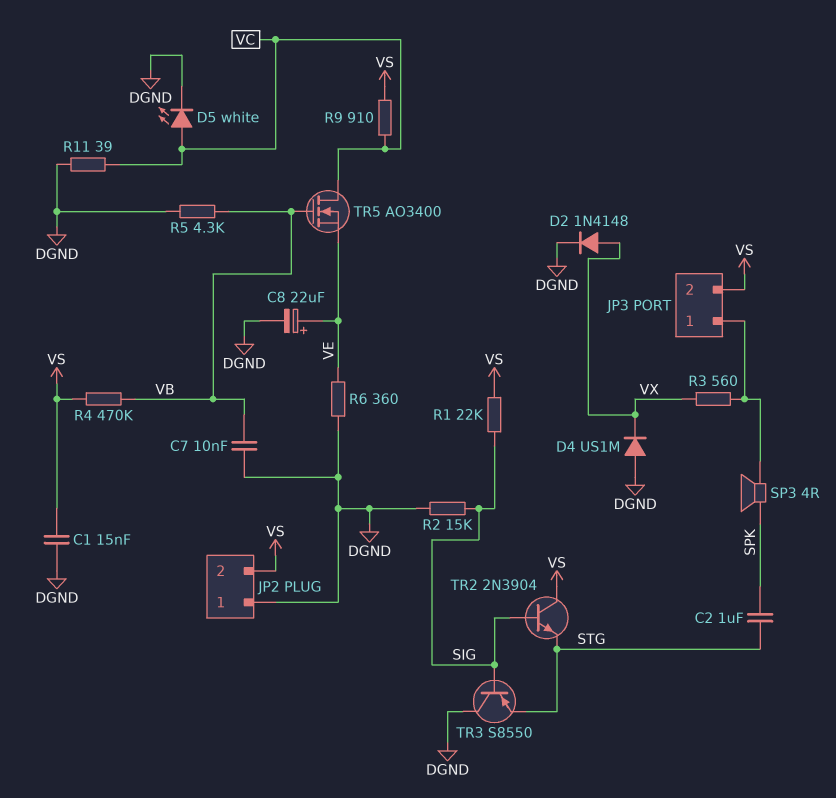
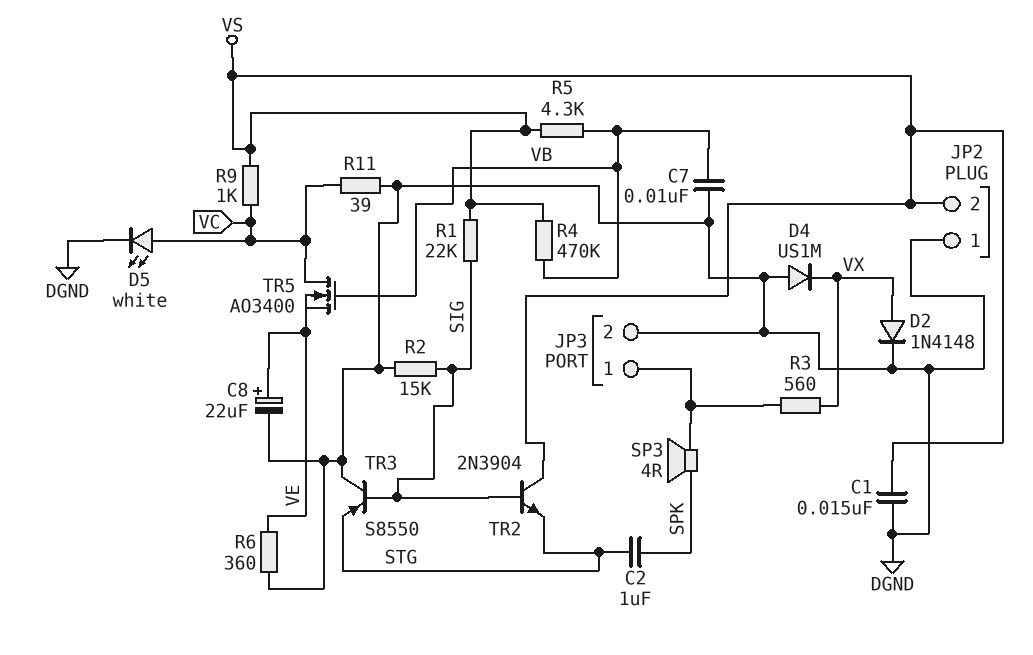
JP3 pin 2: VS -> DGND
R5: 4.3k (DGND, VB) -> 4.3k (VB, VS)
R9: 910 (VC, VS) -> 1k (VC, VS)

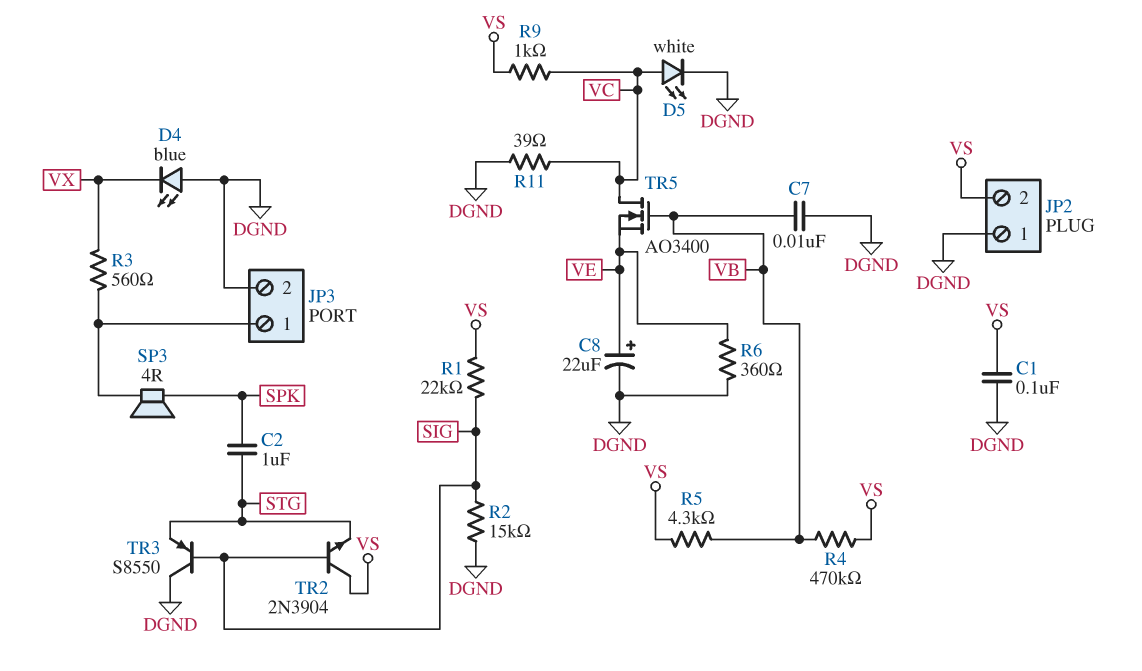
C1: 15nF (DGND, VS) -> 100nF (DGND, VS)
D2: diode 1N4148 (A VX, K DGND) -> none
D4: diode US1M (A DGND, K VX) -> LED blue (A DGND, K VX)

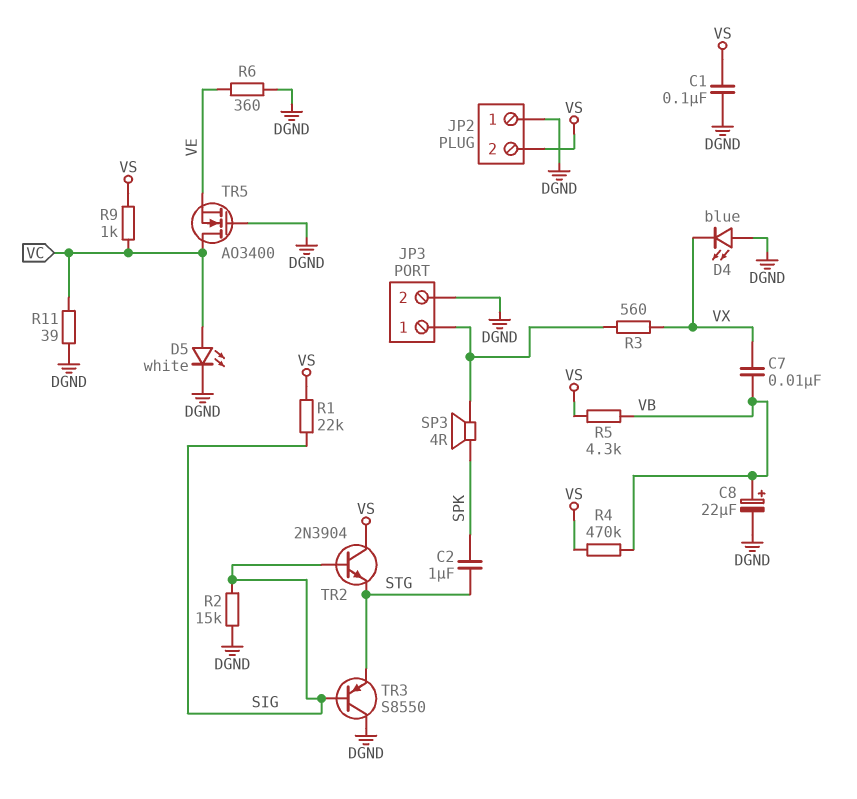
C7: 10nF (DGND, VB) -> 10nF (VB, VX)
C8: 22uF (plus VE, minus DGND) -> 22uF (plus VB, minus DGND)
TR5: NMOS AO3400 (G VB, D VC, S VE) -> NMOS AO3400 (G DGND, D VC, S VE)

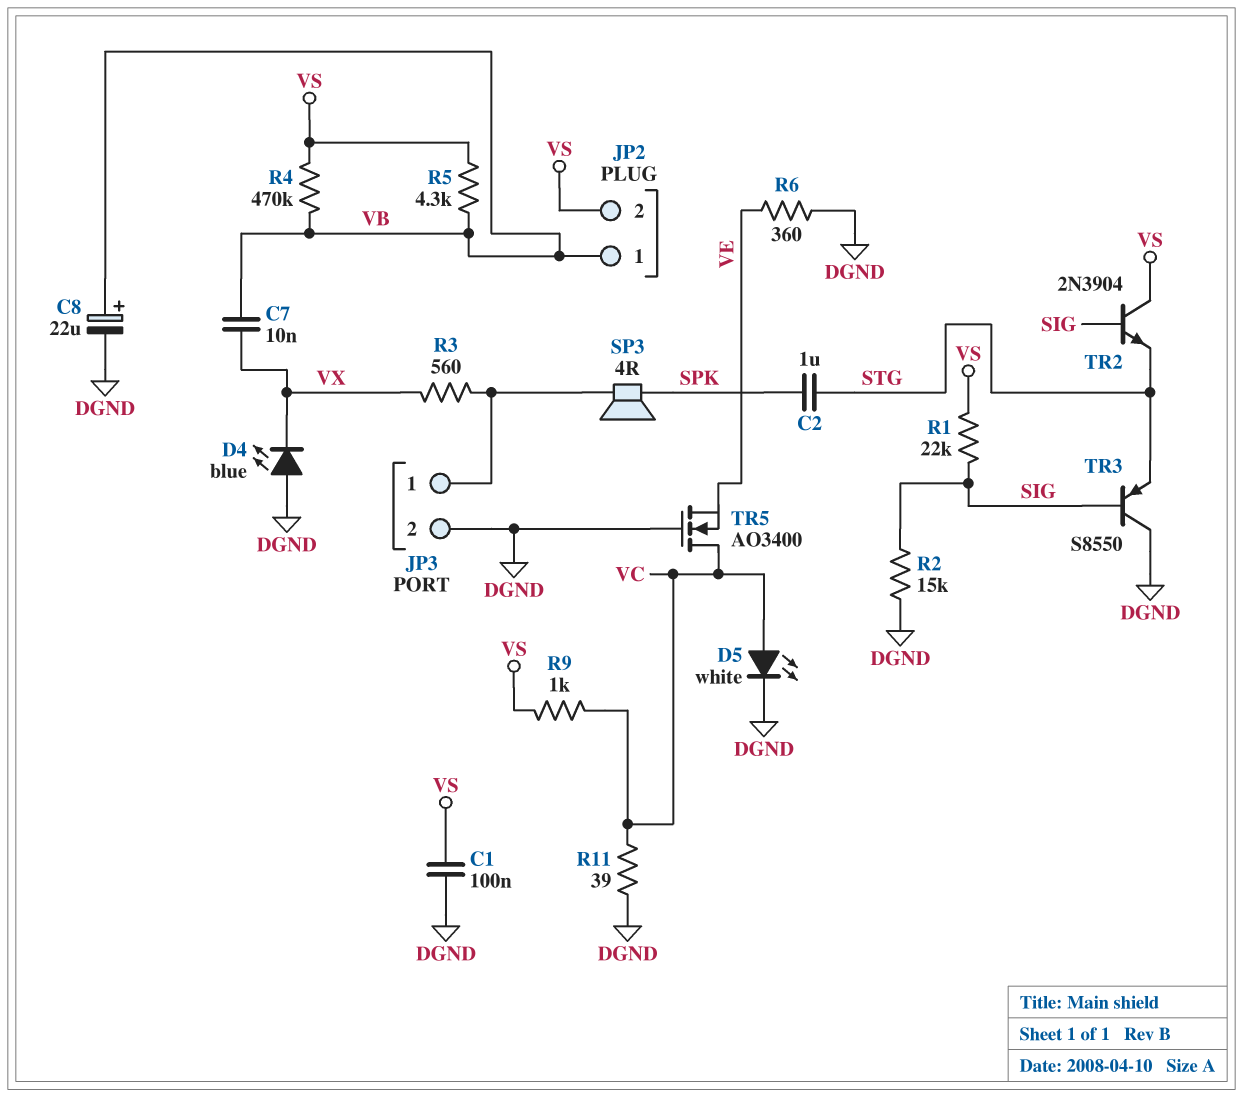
JP2 pin 1: DGND -> VB

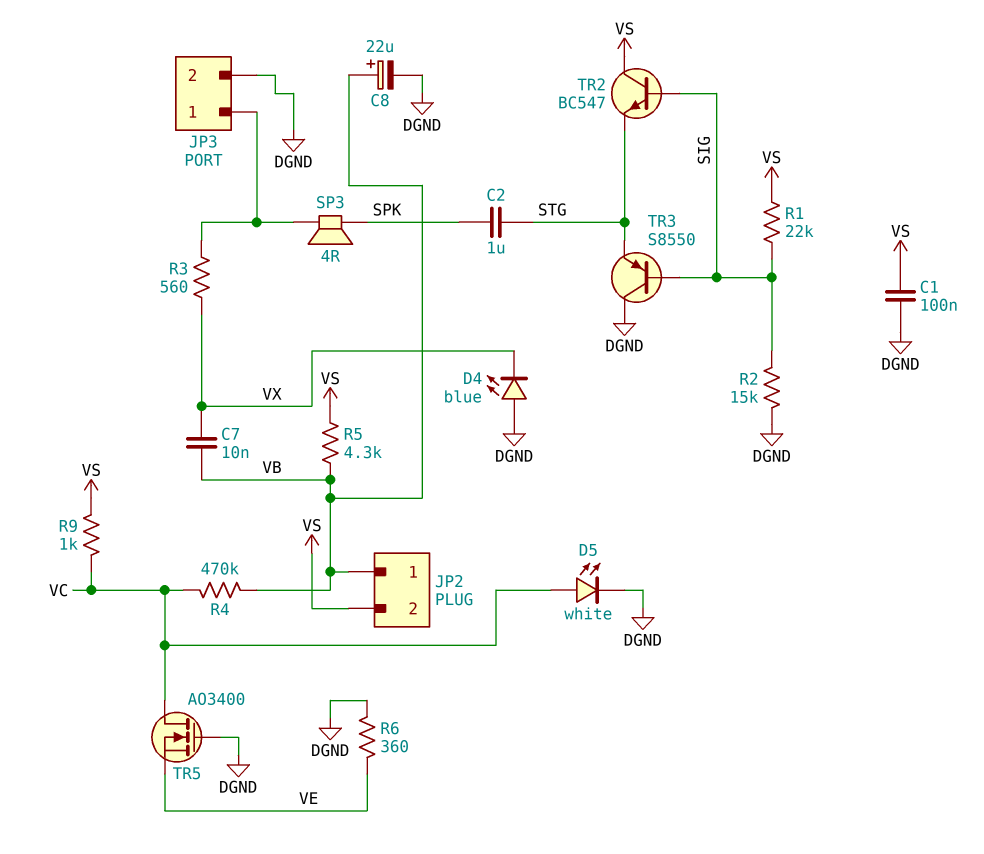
R4: 470k (VB, VS) -> 470k (VB, VC)
R11: 39 (DGND, VC) -> none
TR2: NPN 2N3904 (B SIG, C VS, E STG) -> NPN BC547 (B SIG, C VS, E STG)

